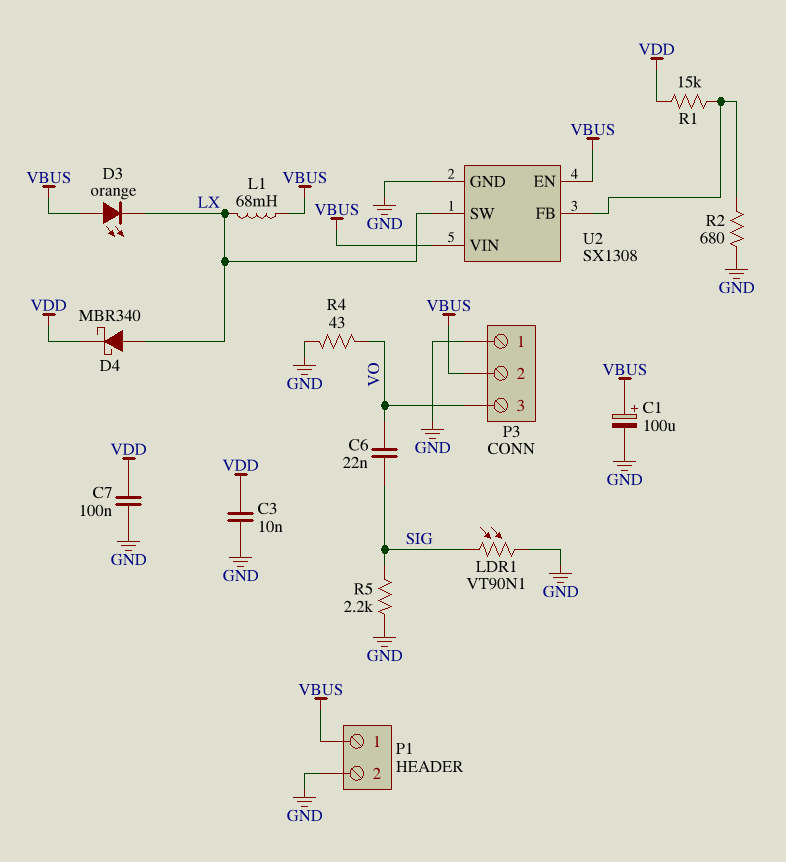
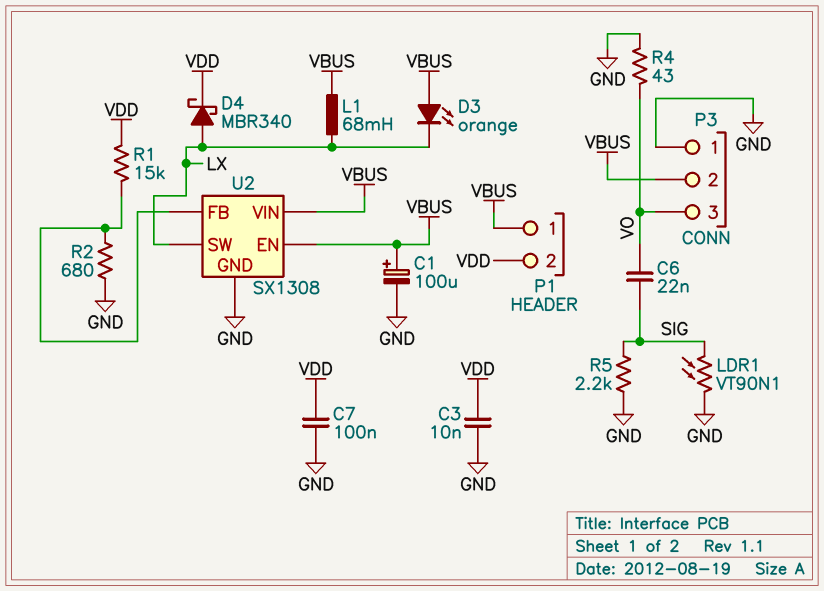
P1 pin 2: GND -> VDD

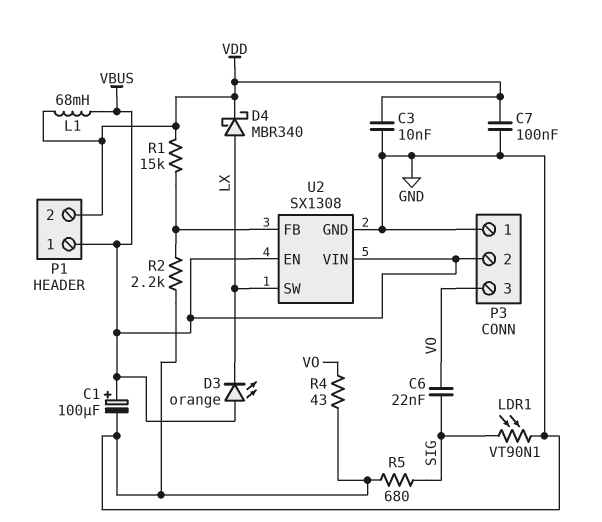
L1: 68mH (LX, VBUS) -> 68mH (VBUS, VDD)
R2: 680 (GND, U2/FB) -> 2.2k (GND, U2/FB)
R5: 2.2k (GND, SIG) -> 680 (GND, SIG)

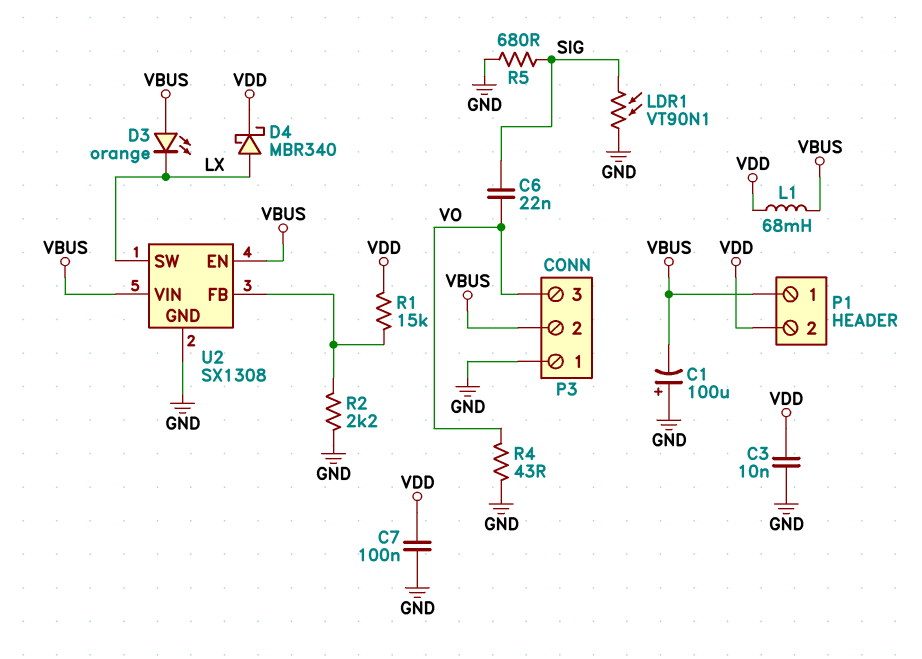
C1: 100uF (plus VBUS, minus GND) -> 100uF (plus GND, minus VBUS)

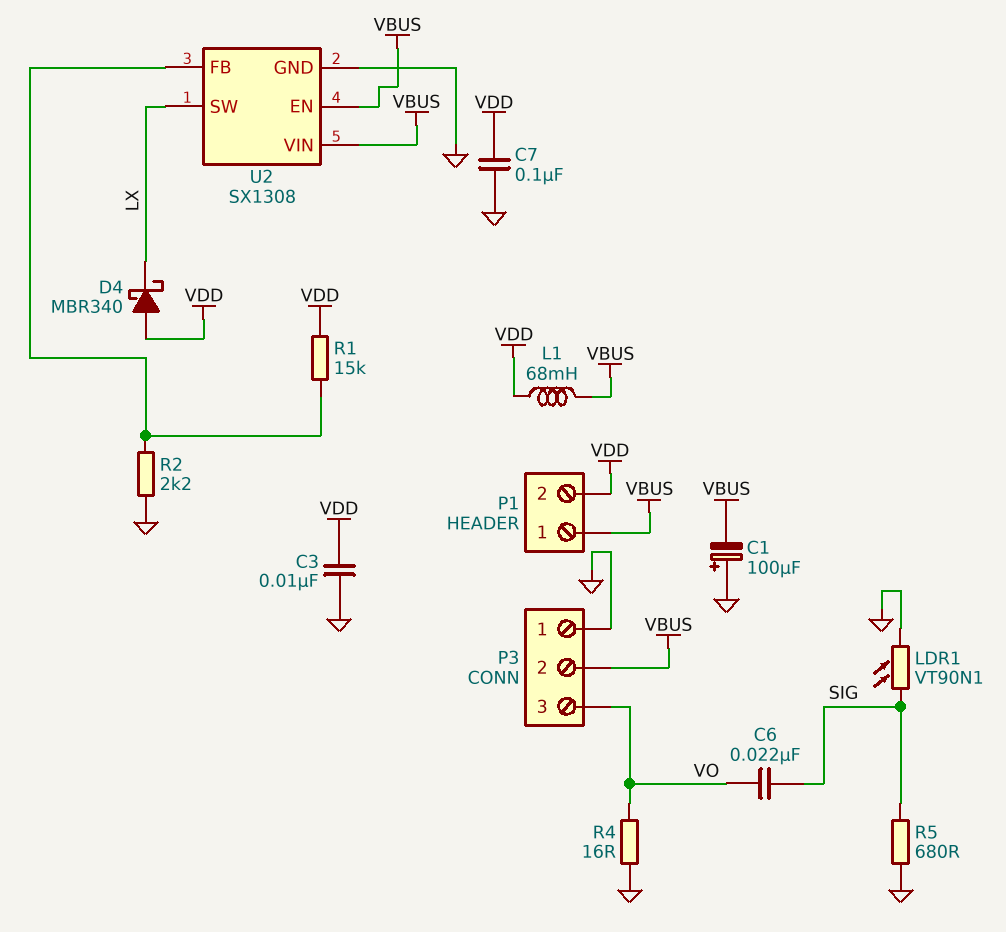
D3: LED orange (A VBUS, K LX) -> none
D4: schottky MBR340 (A LX, K VDD) -> schottky MBR340 (A VDD, K LX)
R4: 43 (GND, VO) -> 16 (GND, VO)

